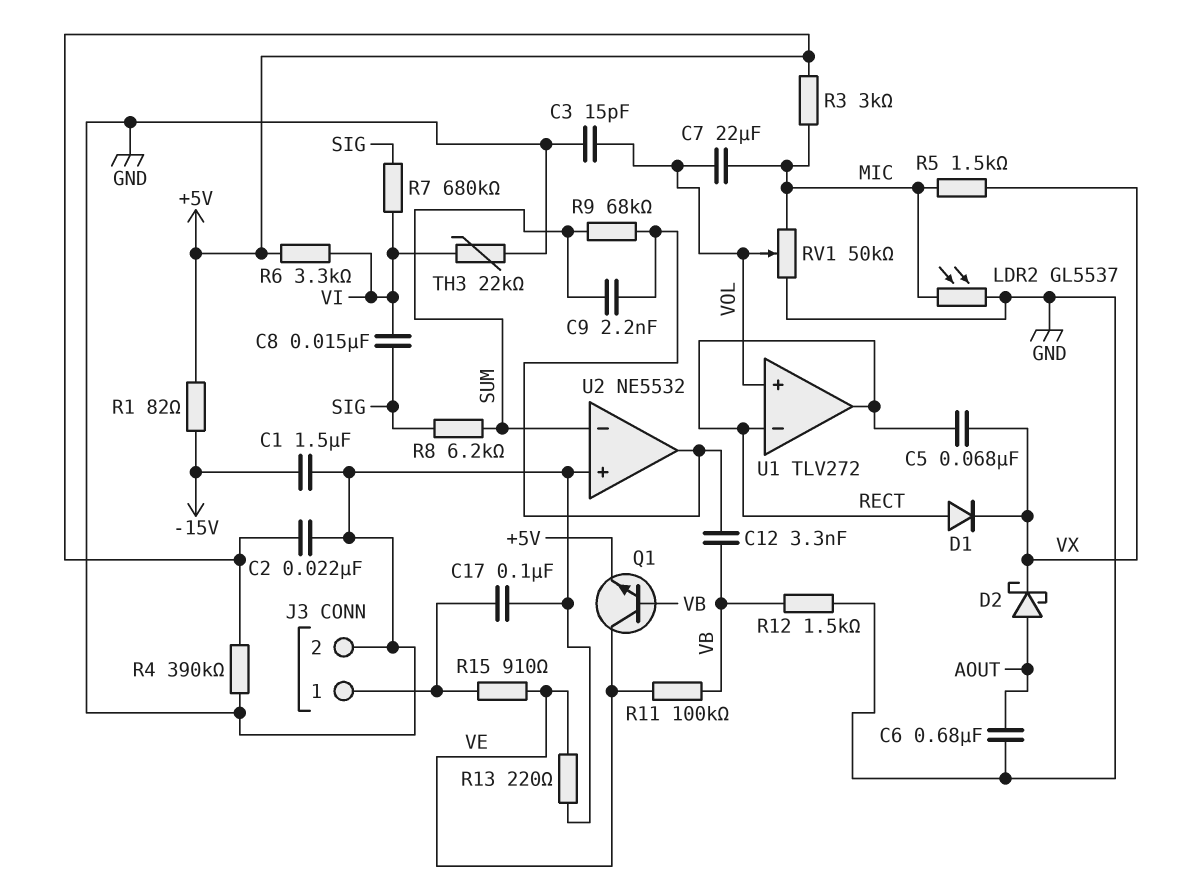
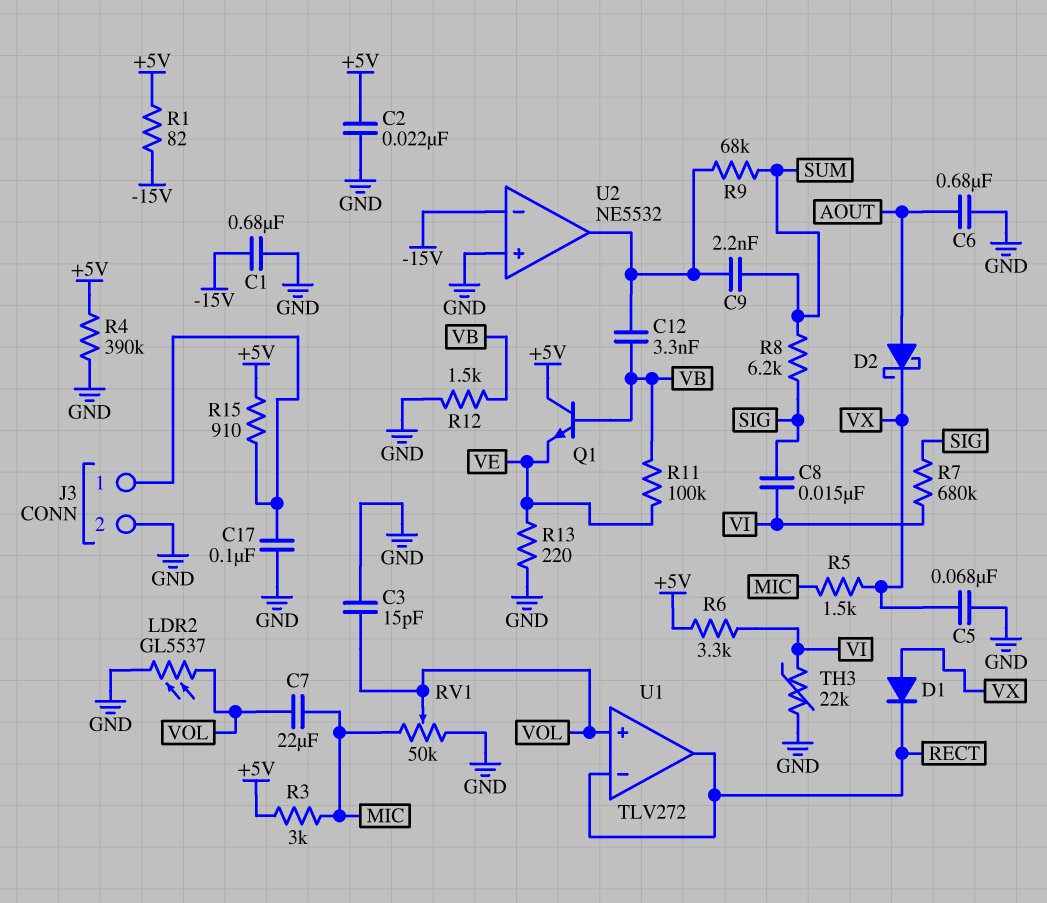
C1: 1.5uF (-15V, GND) -> 680nF (-15V, GND)
C5: 68nF (RECT, VX) -> 68nF (GND, VX)
D1: diode (A RECT, K VX) -> diode (A VX, K RECT)
LDR2: GL5537 (GND, MIC) -> GL5537 (GND, VOL)
Q1: NPN (B VB, C VE, E +5V) -> NPN (B VB, C +5V, E VE)
R15: 910 (J3/1, VE) -> 910 (+5V, J3/1)
U2 pin in-: SUM -> -15V

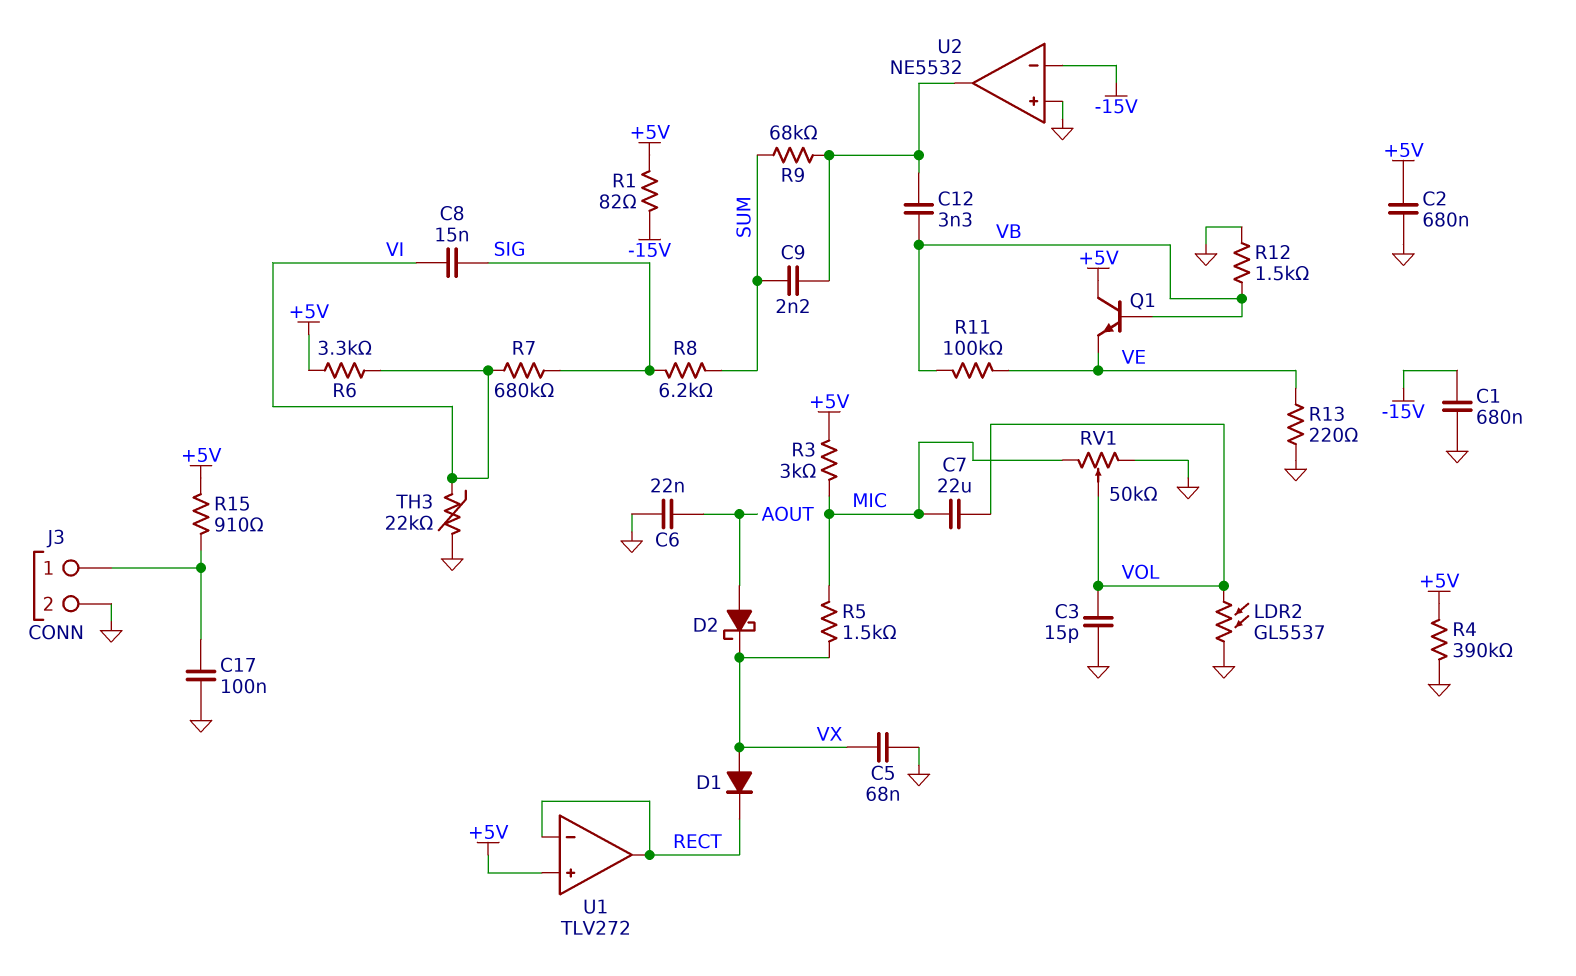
C2: 22nF (+5V, GND) -> 680nF (+5V, GND)
C6: 680nF (AOUT, GND) -> 22nF (AOUT, GND)
U1 pin in+: VOL -> +5V

